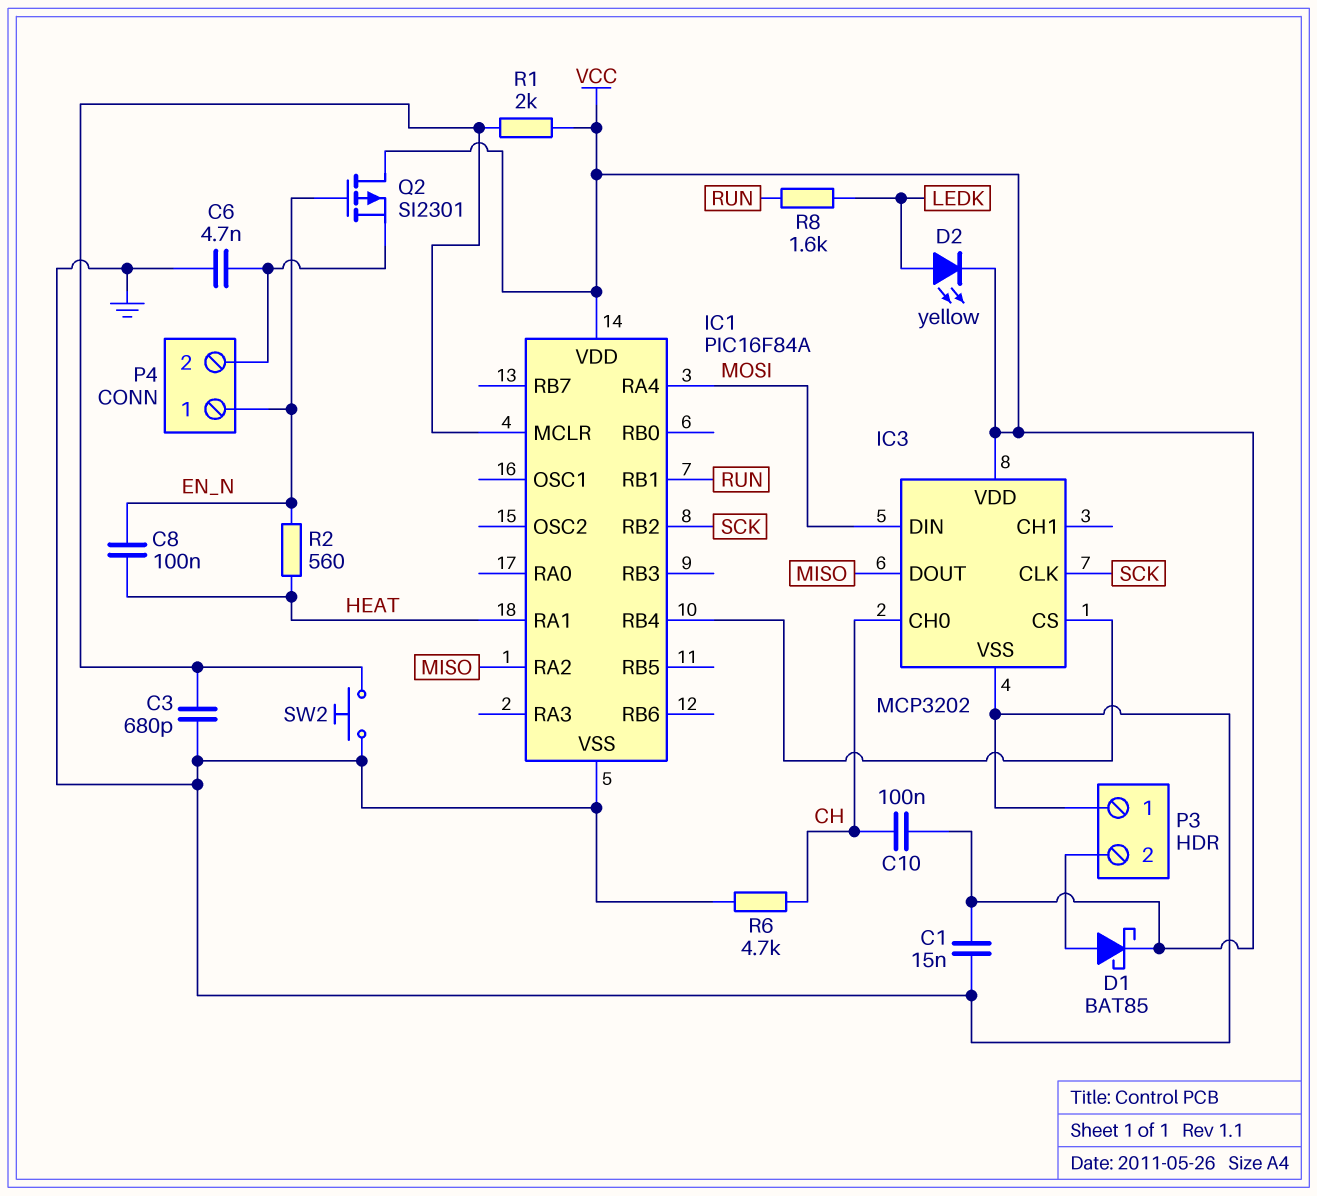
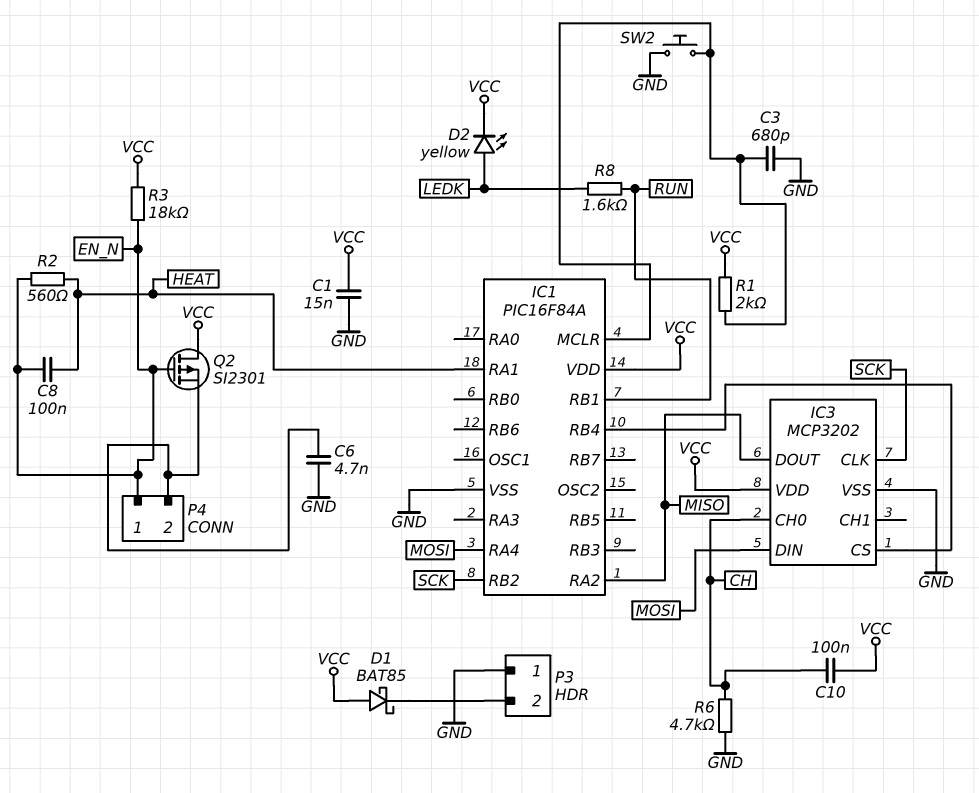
D1: schottky BAT85 (A P3/2, K VCC) -> schottky BAT85 (A VCC, K P3/2)
R3: none -> 18k (EN_N, VCC)

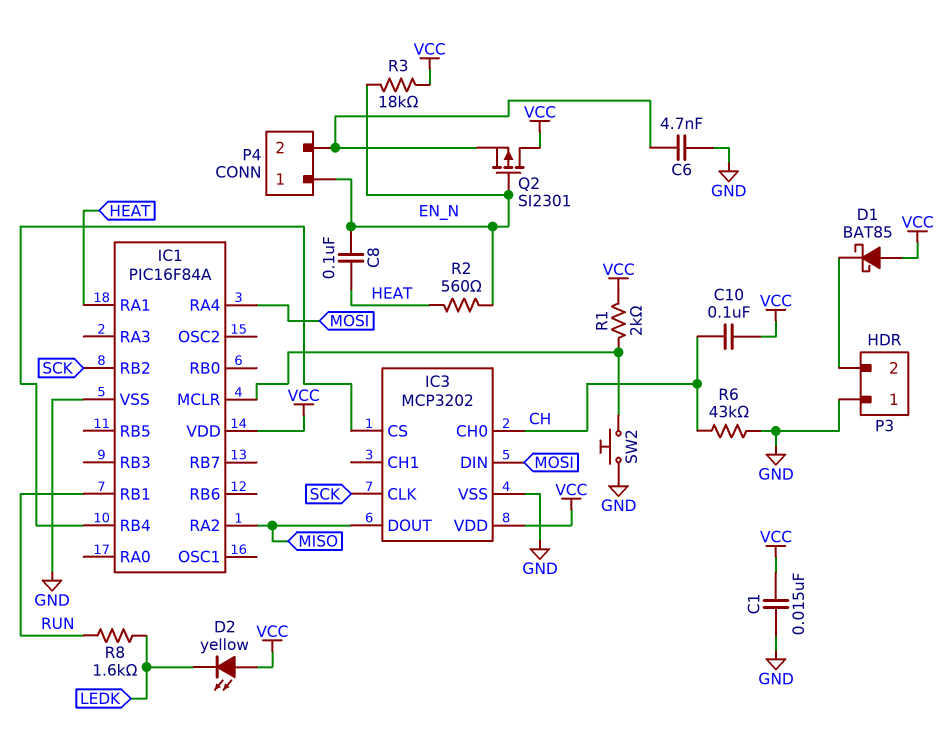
C3: 680pF (GND, IC1/MCLR) -> none
D2: LED yellow (A LEDK, K VCC) -> LED yellow (A VCC, K LEDK)
R6: 4.7k (CH, GND) -> 43k (CH, GND)

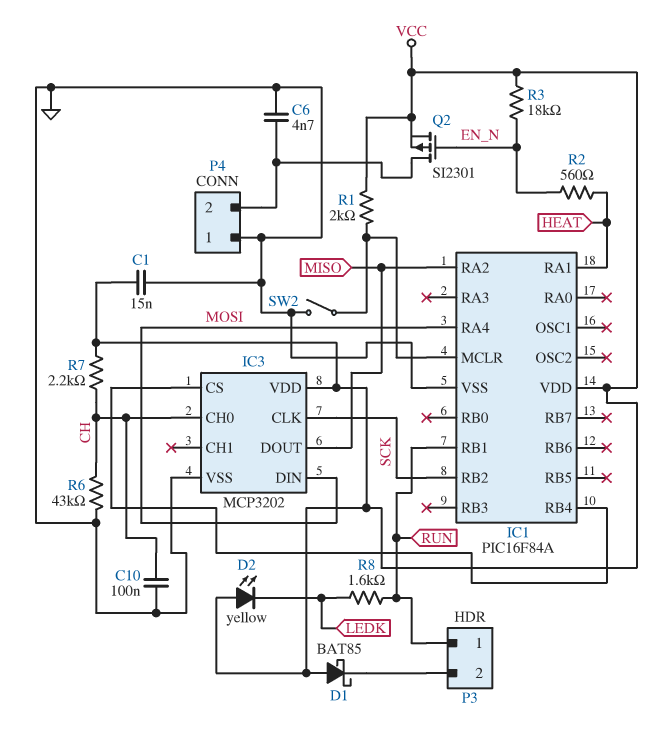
C8: 100nF (EN_N, HEAT) -> none
C10: 100nF (CH, VCC) -> 100nF (CH, GND)
P3 pin 1: GND -> RUN
P4 pin 1: EN_N -> GND
Q2: PMOS SI2301 (G EN_N, D VCC, S P4/2) -> PMOS SI2301 (G EN_N, D P4/2, S VCC)
R7: none -> 2.2k (CH, VCC)
SW2: button (GND, IC1/MCLR) -> switch (GND, IC1/MCLR)

